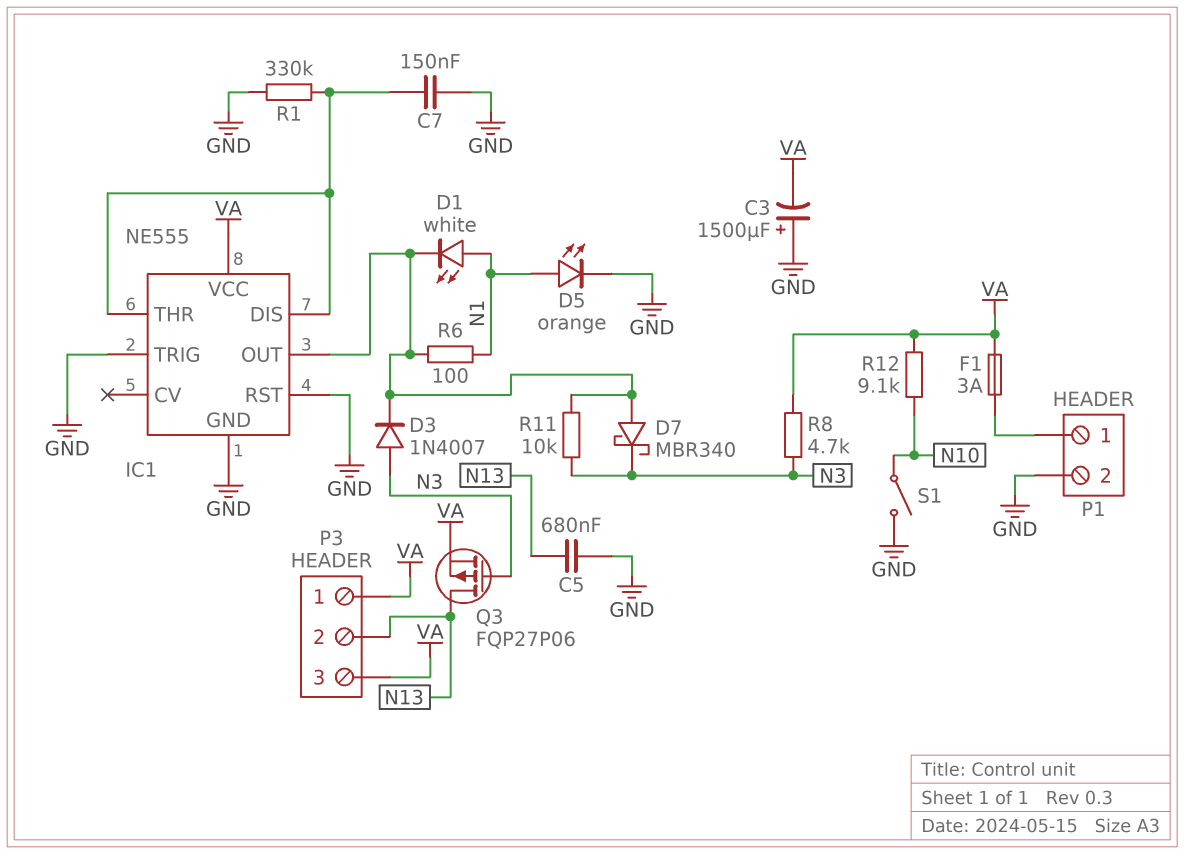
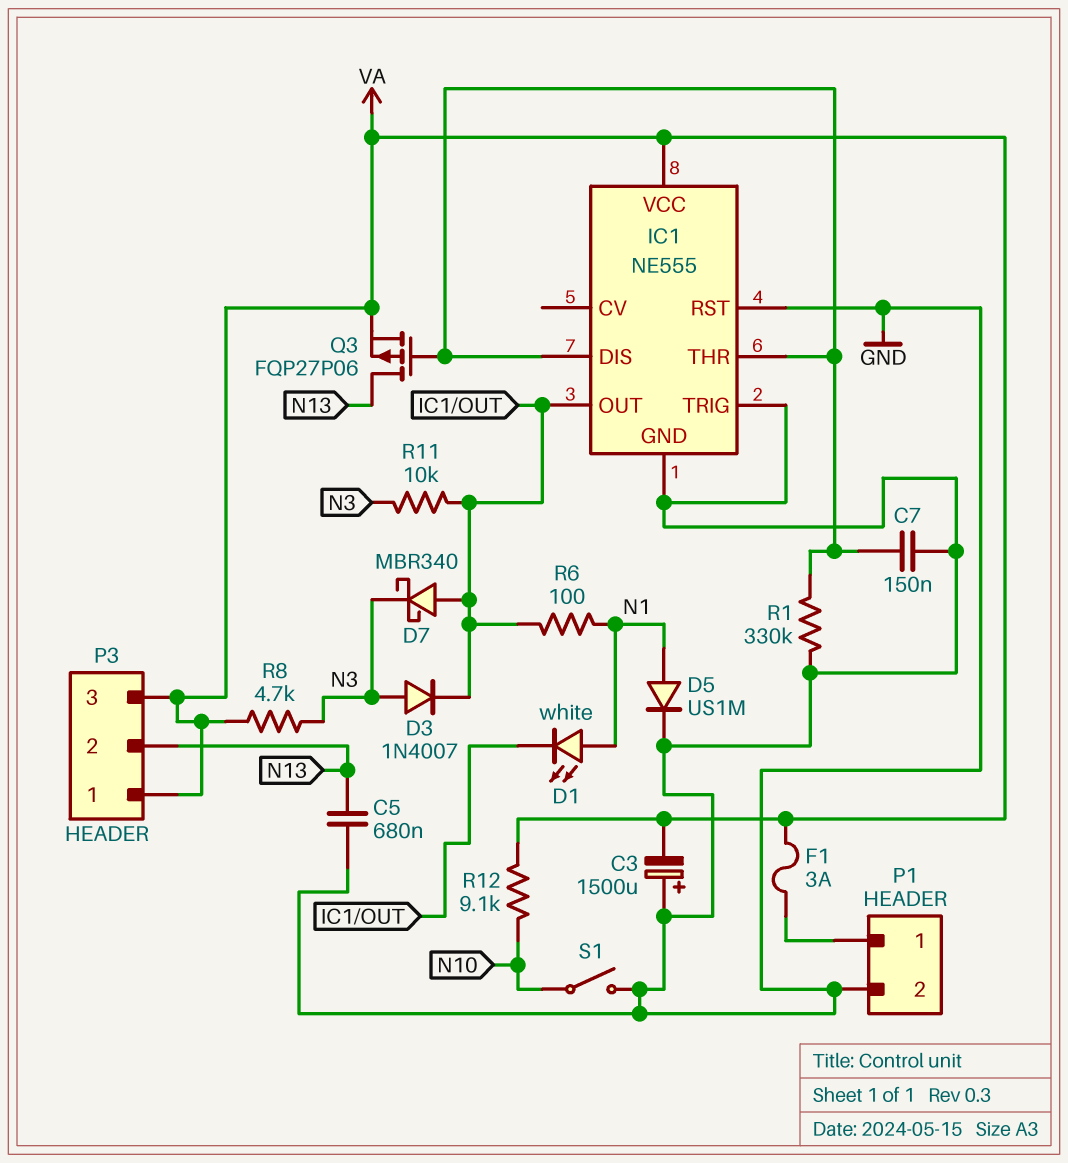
D5: LED orange (A N1, K GND) -> diode US1M (A N1, K GND)
Q3: PMOS FQP27P06 (G N3, D N13, S VA) -> PMOS FQP27P06 (G IC1/DIS, D N13, S VA)

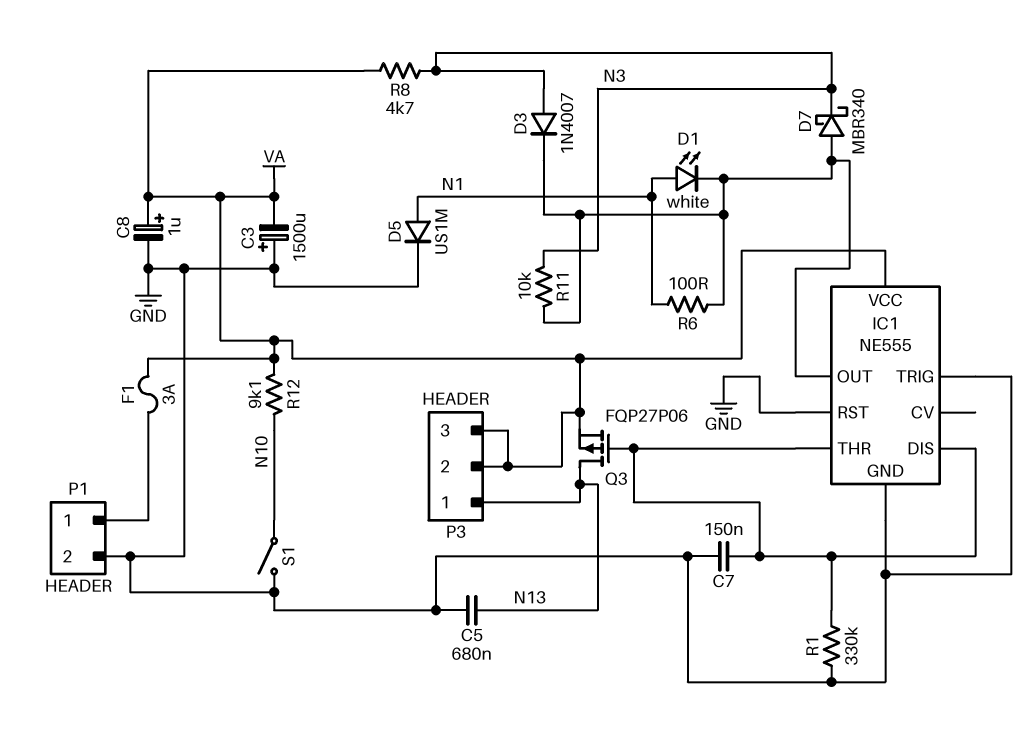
C8: none -> 1uF (plus VA, minus GND)
P3 pin 1: VA -> N13
P3 pin 2: N13 -> VA

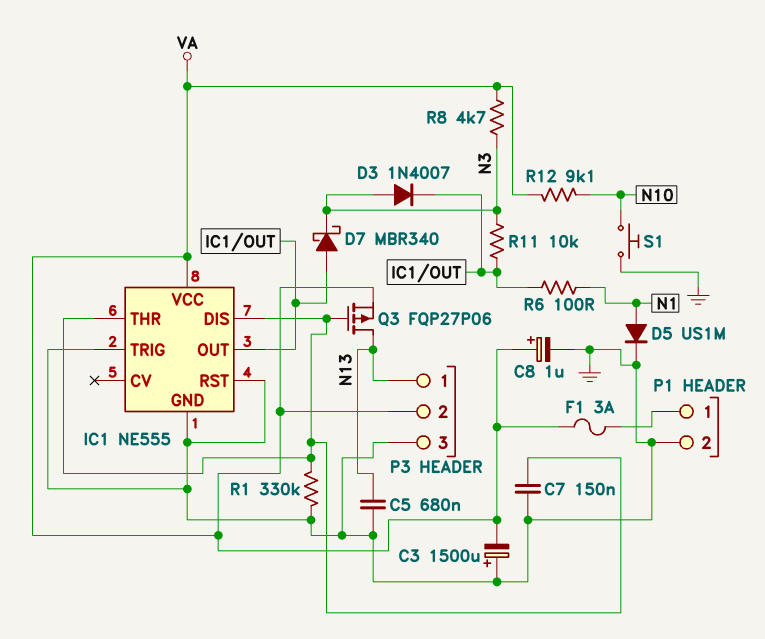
D1: LED white (A N1, K IC1/OUT) -> none
P3 pin 3: VA -> GND
S1: switch (GND, N10) -> button (GND, N10)

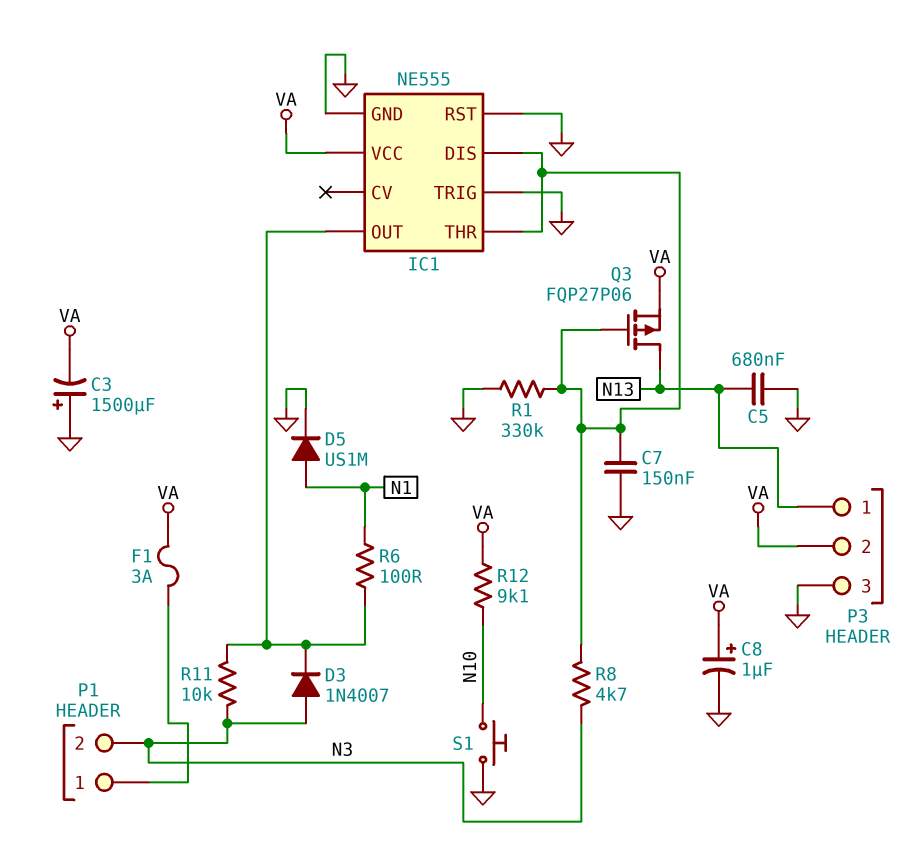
D7: schottky MBR340 (A IC1/OUT, K N3) -> none
P1 pin 2: GND -> N3
R8: 4.7k (N3, VA) -> 4.7k (IC1/DIS, N3)

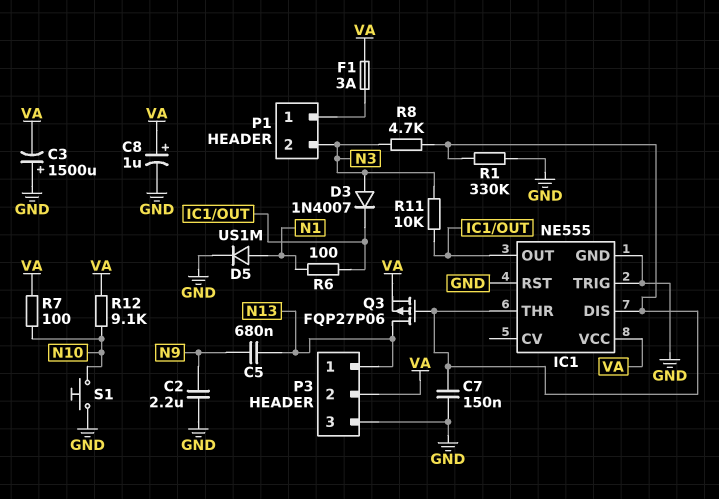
C2: none -> 2.2uF (GND, N9)
C5: 680nF (GND, N13) -> 680nF (N9, N13)
R7: none -> 100 (N10, VA)

